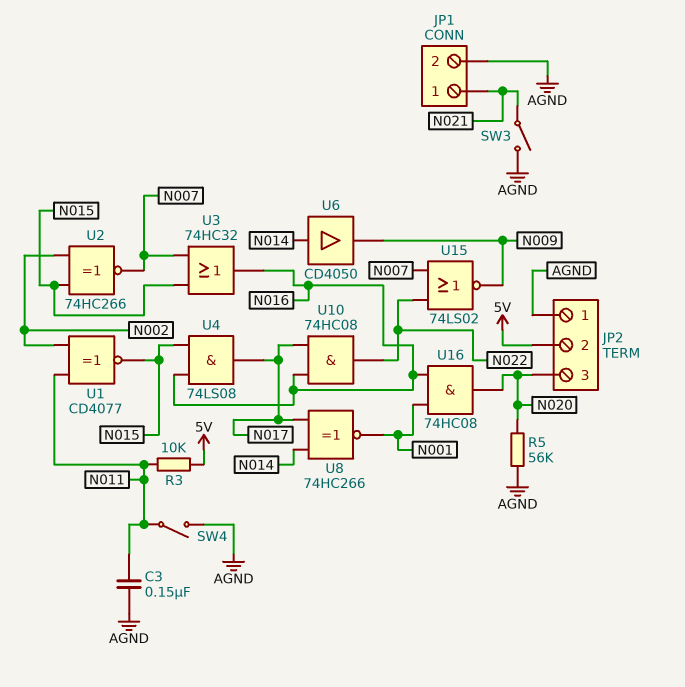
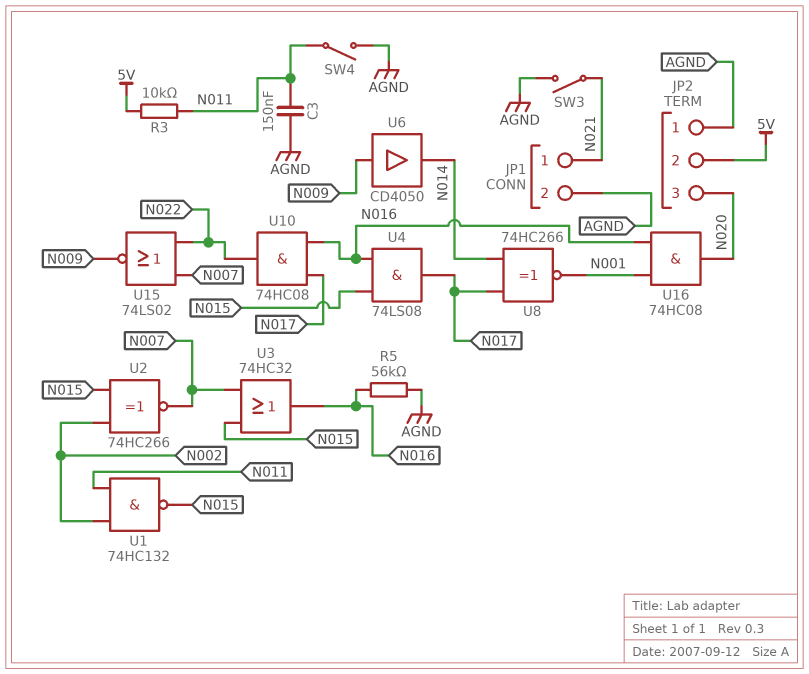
R5: 56k (AGND, N020) -> 56k (AGND, N016)
U1: XNOR CD4077 (in N002, in N011, out N015) -> NAND 74HC132 (in N002, in N011, out N015)
U6: buffer CD4050 (in N014, out N009) -> buffer CD4050 (in N009, out N014)

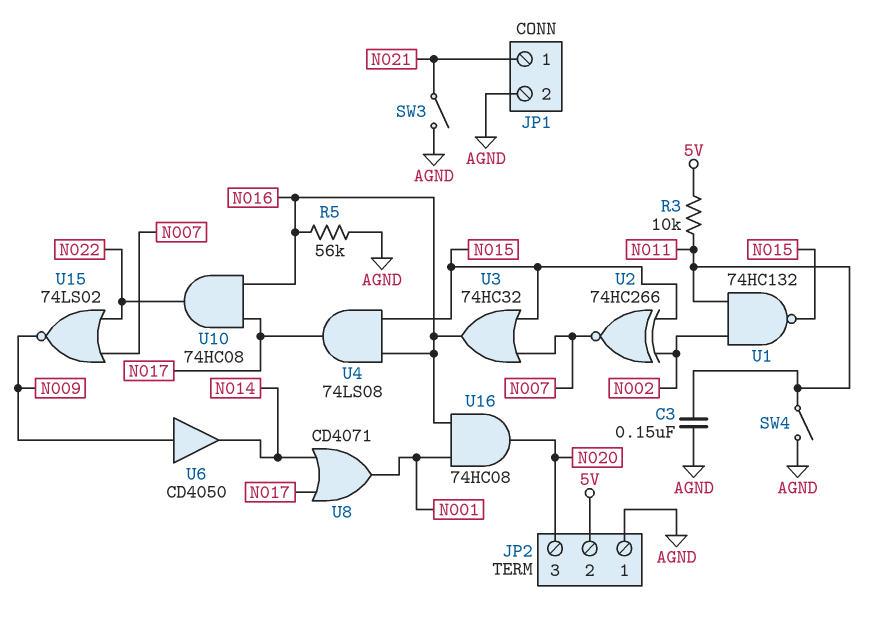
U8: XNOR 74HC266 (in N014, in N017, out N001) -> OR CD4071 (in N014, in N017, out N001)

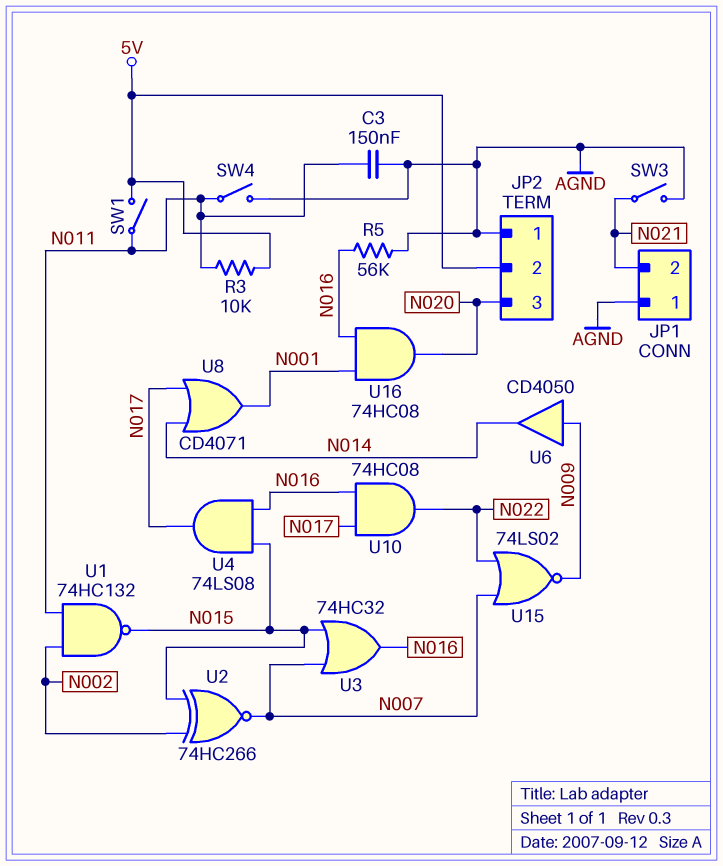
JP1 pin 1: N021 -> AGND
JP1 pin 2: AGND -> N021
SW1: none -> switch (5V, N011)

